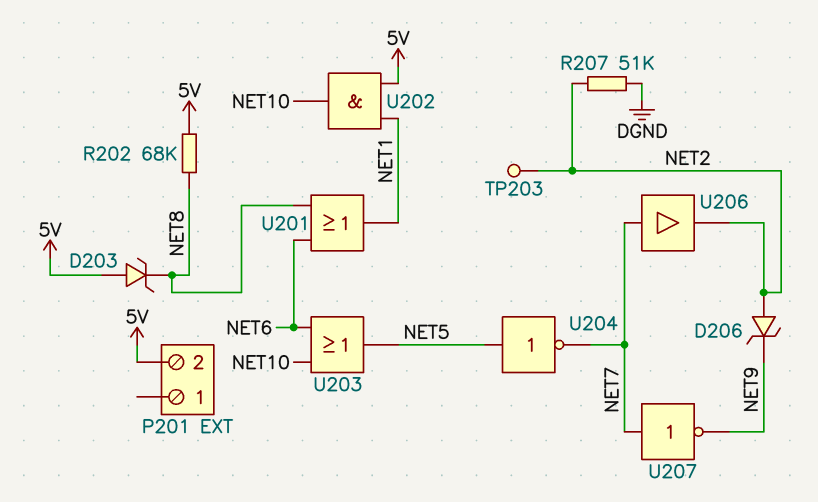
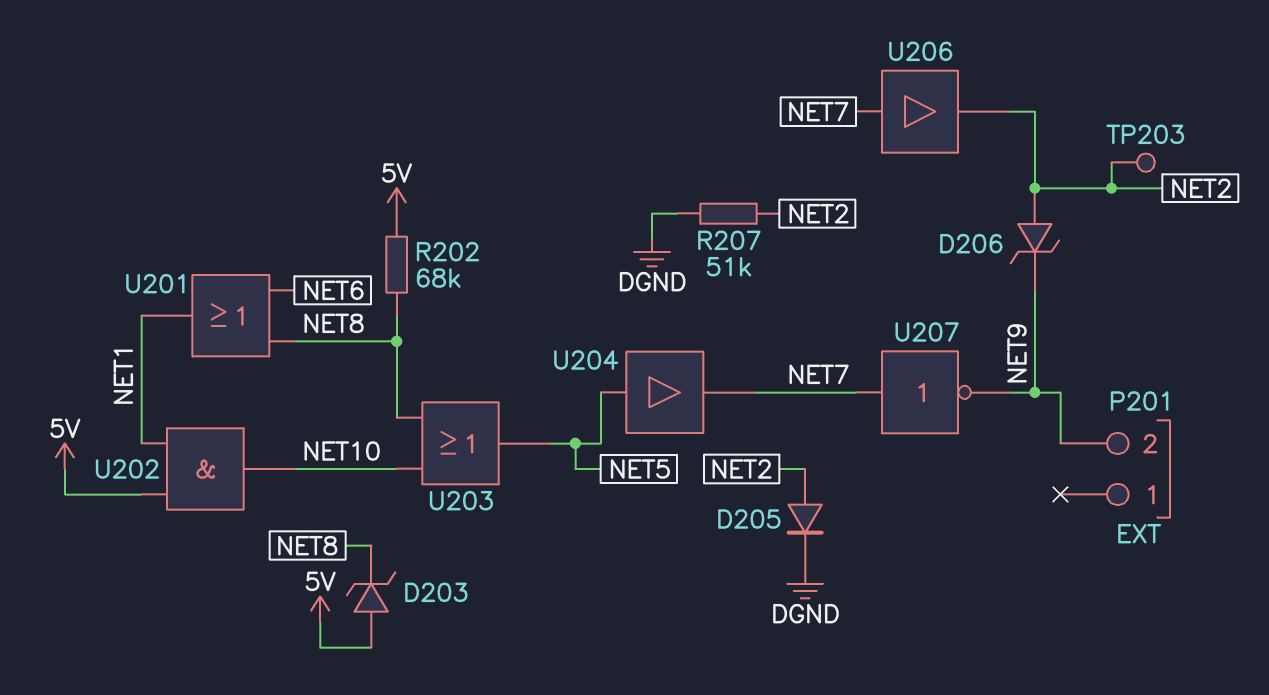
D205: none -> diode (A NET2, K DGND)
P201 pin 2: 5V -> NET9
U203: OR (in NET6, in NET10, out NET5) -> OR (in NET8, in NET10, out NET5)
U204: NOT (in NET5, out NET7) -> buffer (in NET5, out NET7)

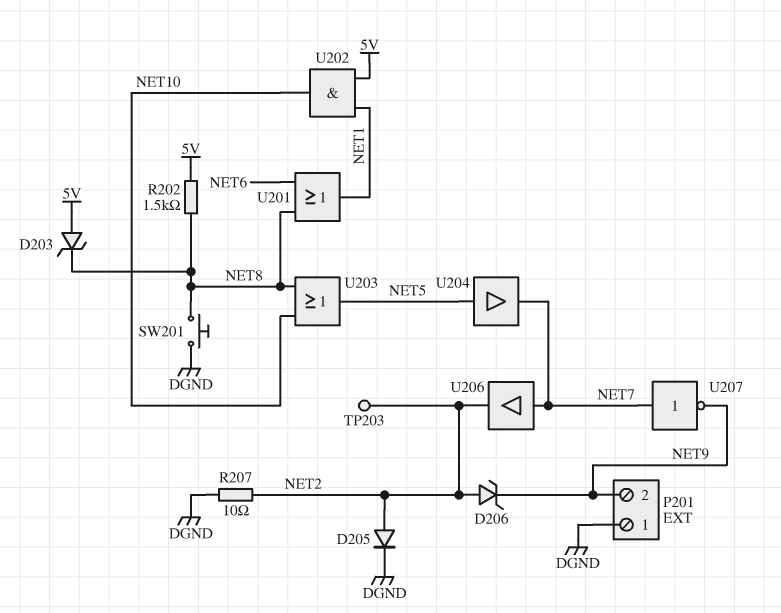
P201 pin 1: none -> DGND
R202: 68k (5V, NET8) -> 1.5k (5V, NET8)
R207: 51k (DGND, NET2) -> 10 (DGND, NET2)
SW201: none -> button (DGND, NET8)

